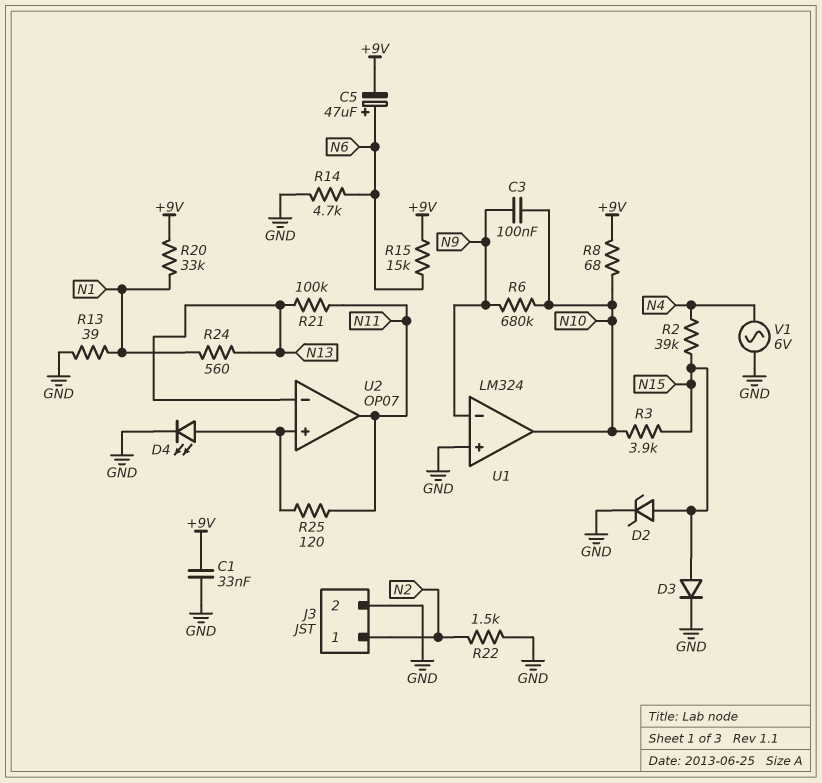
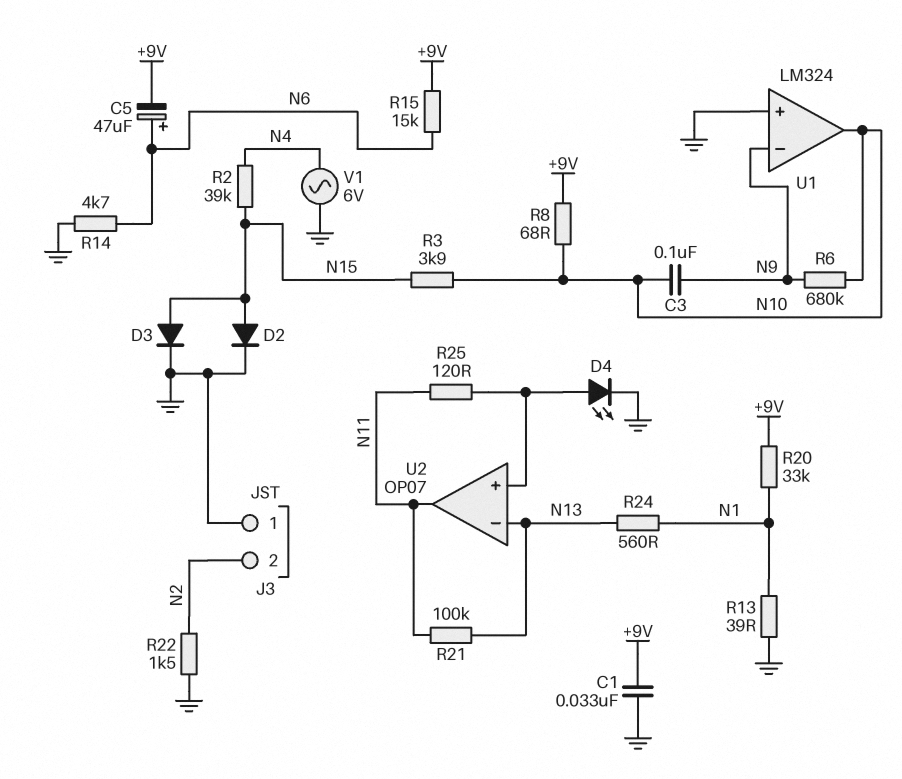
D2: zener (A N15, K GND) -> diode (A N15, K GND)
J3 pin 1: N2 -> GND
J3 pin 2: GND -> N2

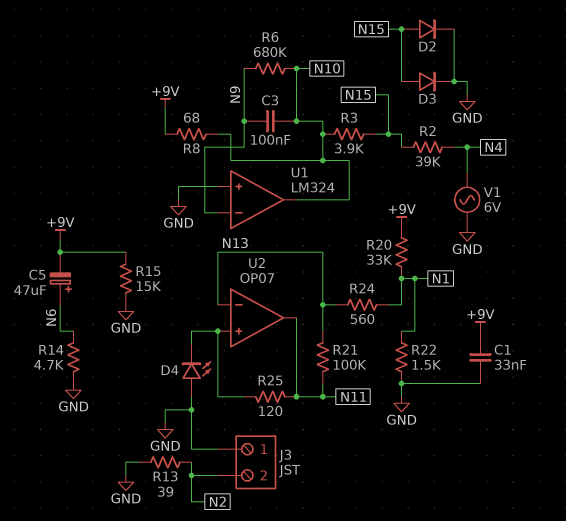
D4: LED (A U2/in+, K GND) -> LED (A GND, K U2/in+)
R13: 39 (GND, N1) -> 39 (GND, N2)
R15: 15k (+9V, N6) -> 15k (+9V, GND)
R22: 1.5k (GND, N2) -> 1.5k (GND, N1)

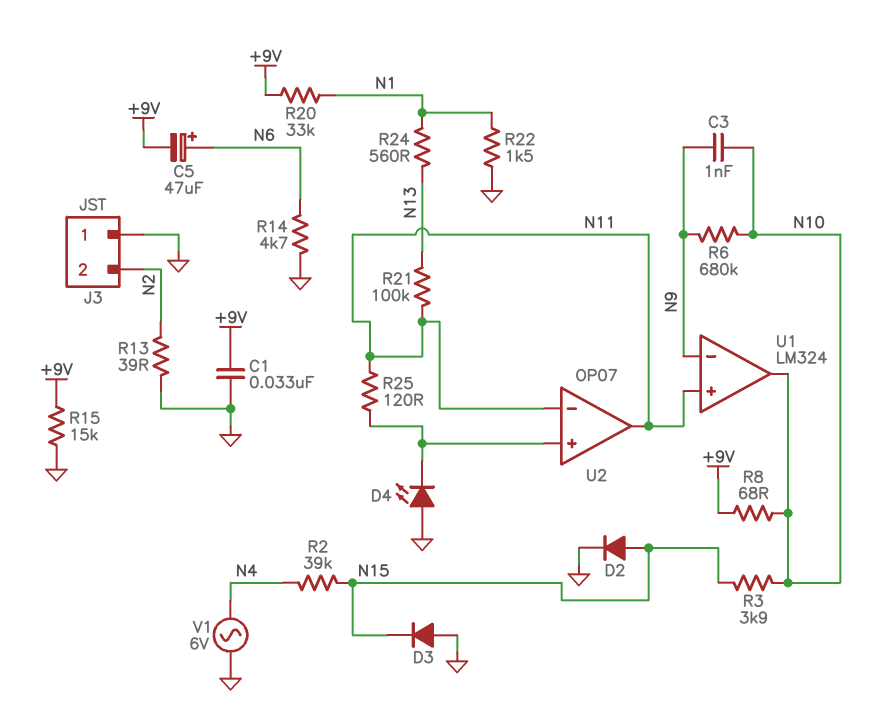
C3: 100nF (N9, N10) -> 1nF (N9, N10)
D3: diode (A N15, K GND) -> diode (A GND, K N15)
U1 pin in+: GND -> N11
U2 pin in-: N13 -> N11

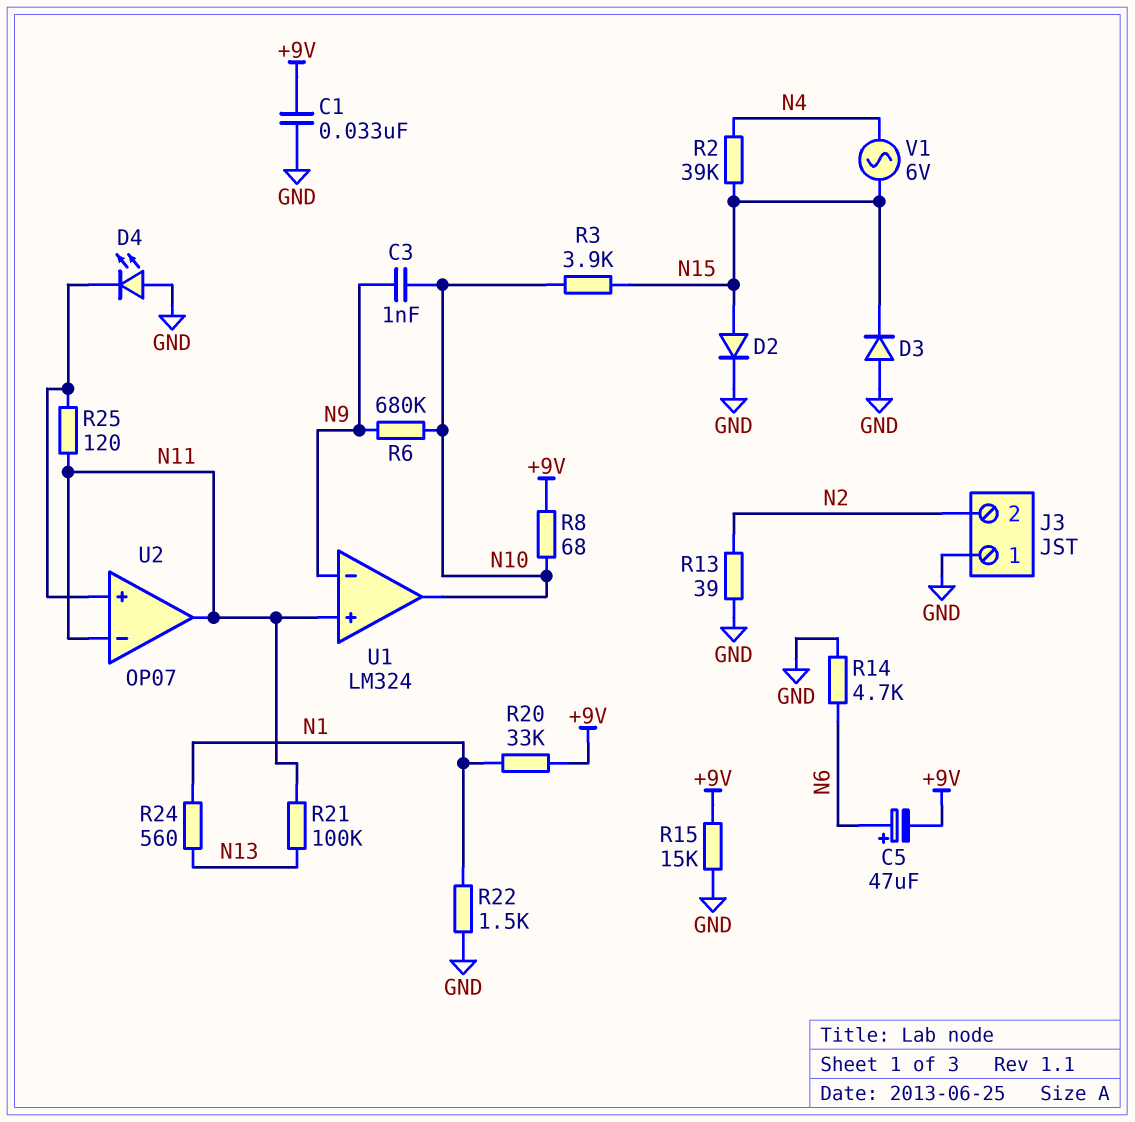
V1: AC 6V (GND, N4) -> AC 6V (N4, N15)

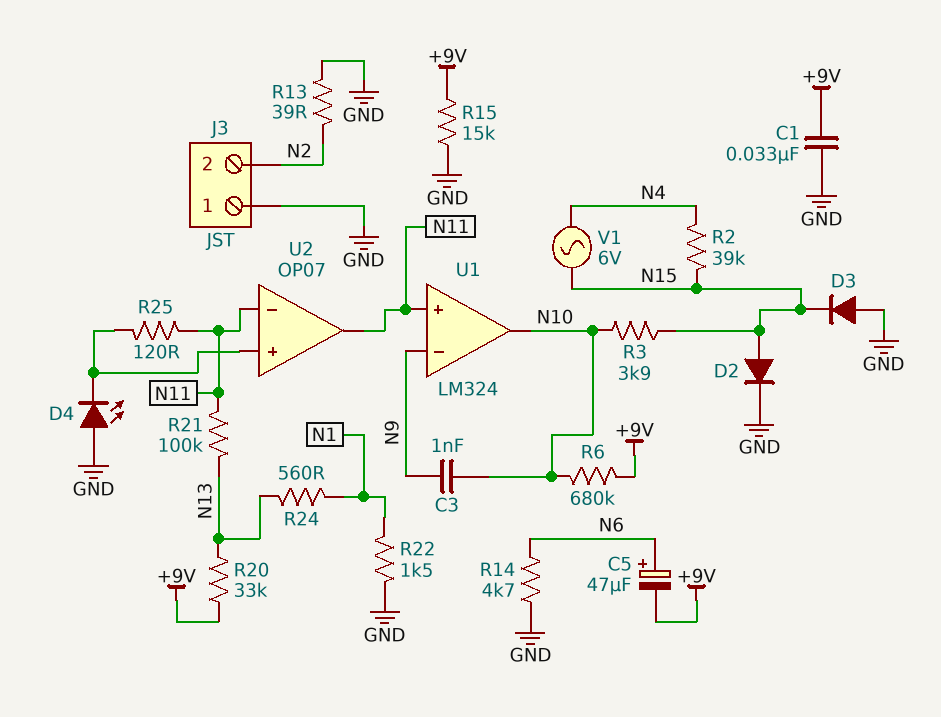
R6: 680k (N9, N10) -> 680k (+9V, N10)
R8: 68 (+9V, N10) -> none
R20: 33k (+9V, N1) -> 33k (+9V, N13)

